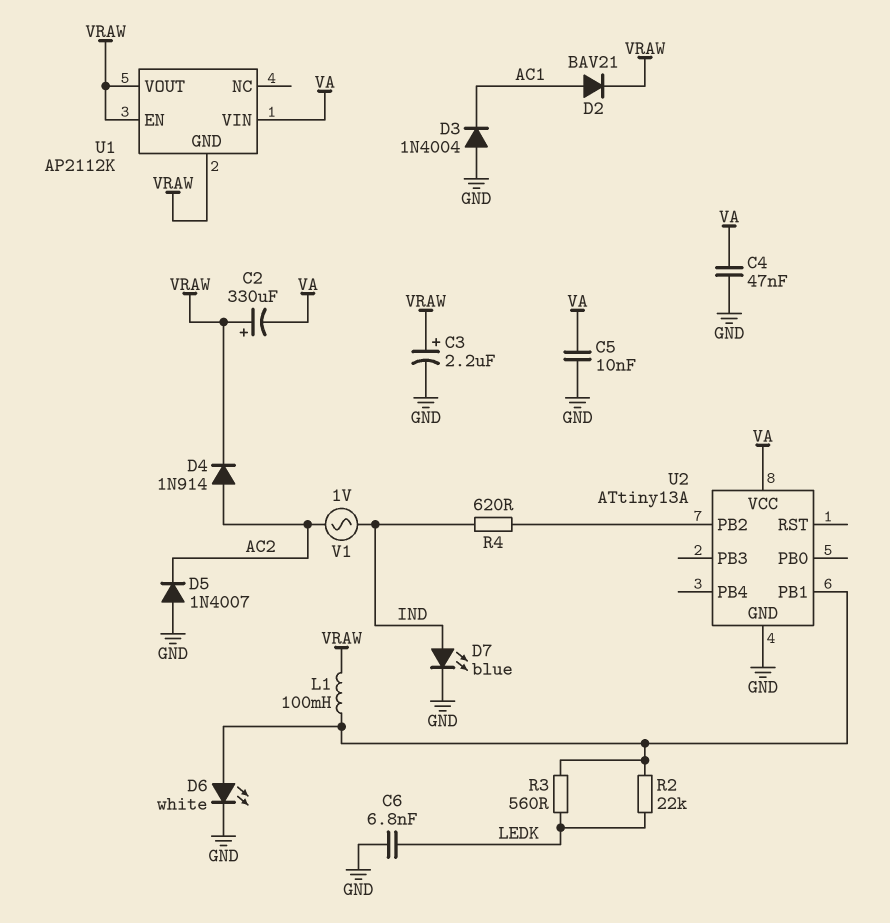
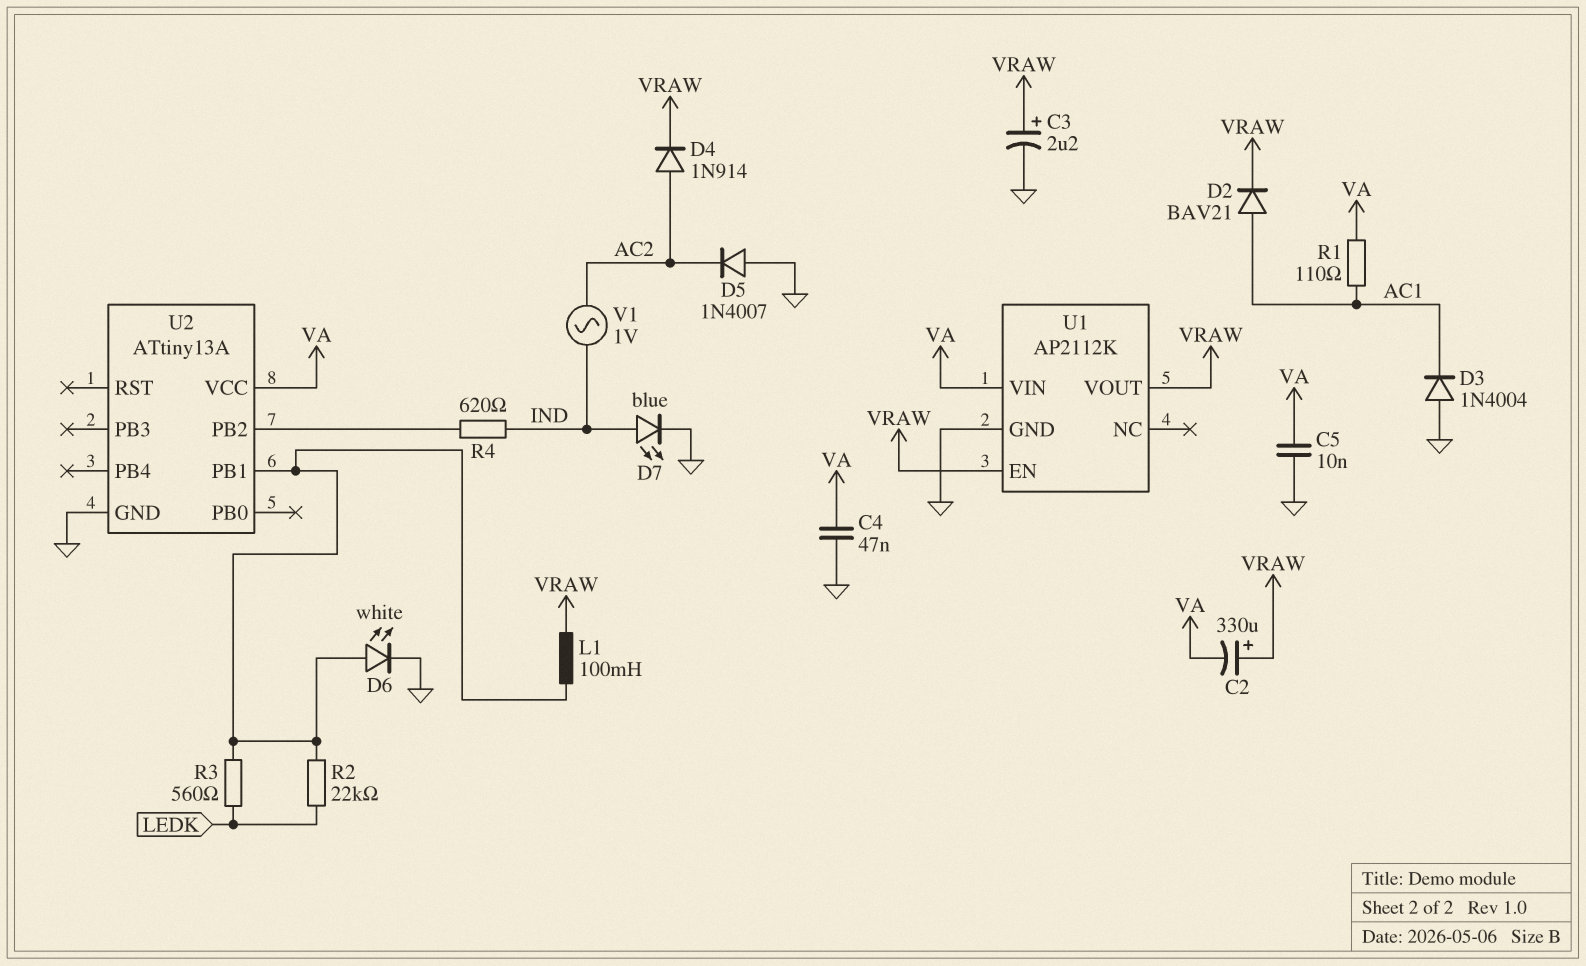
C6: 6.8nF (GND, LEDK) -> none
R1: none -> 110 (AC1, VA)
U1 pin GND: VRAW -> GND

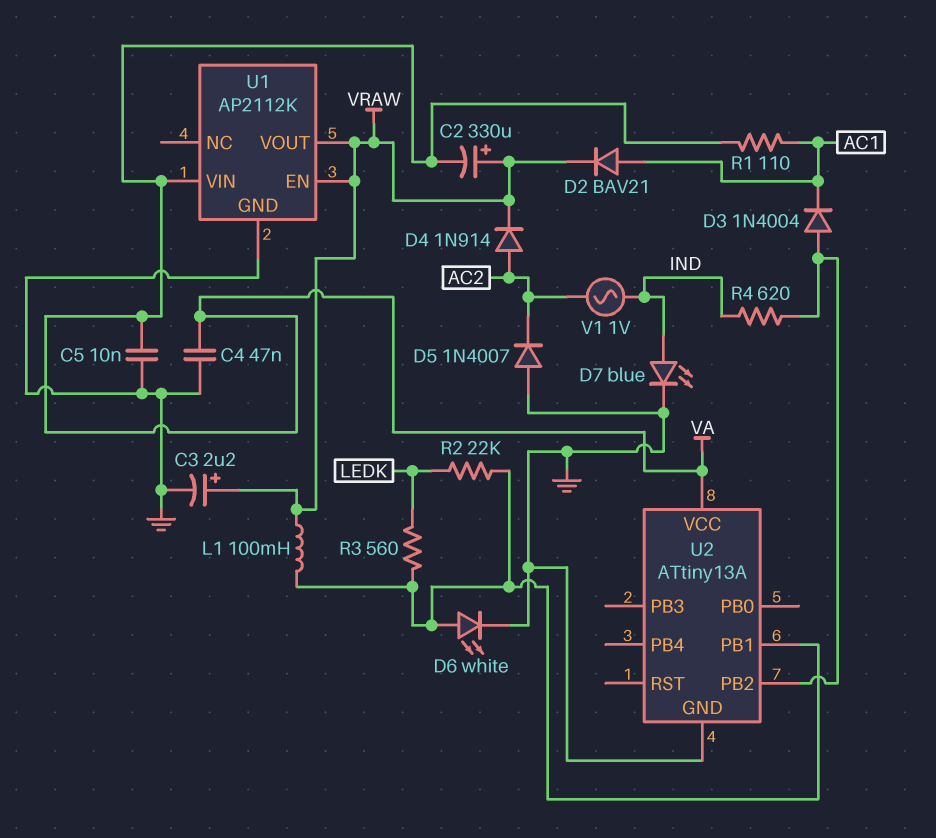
D3: diode 1N4004 (A GND, K AC1) -> diode 1N4004 (A U2/PB2, K AC1)

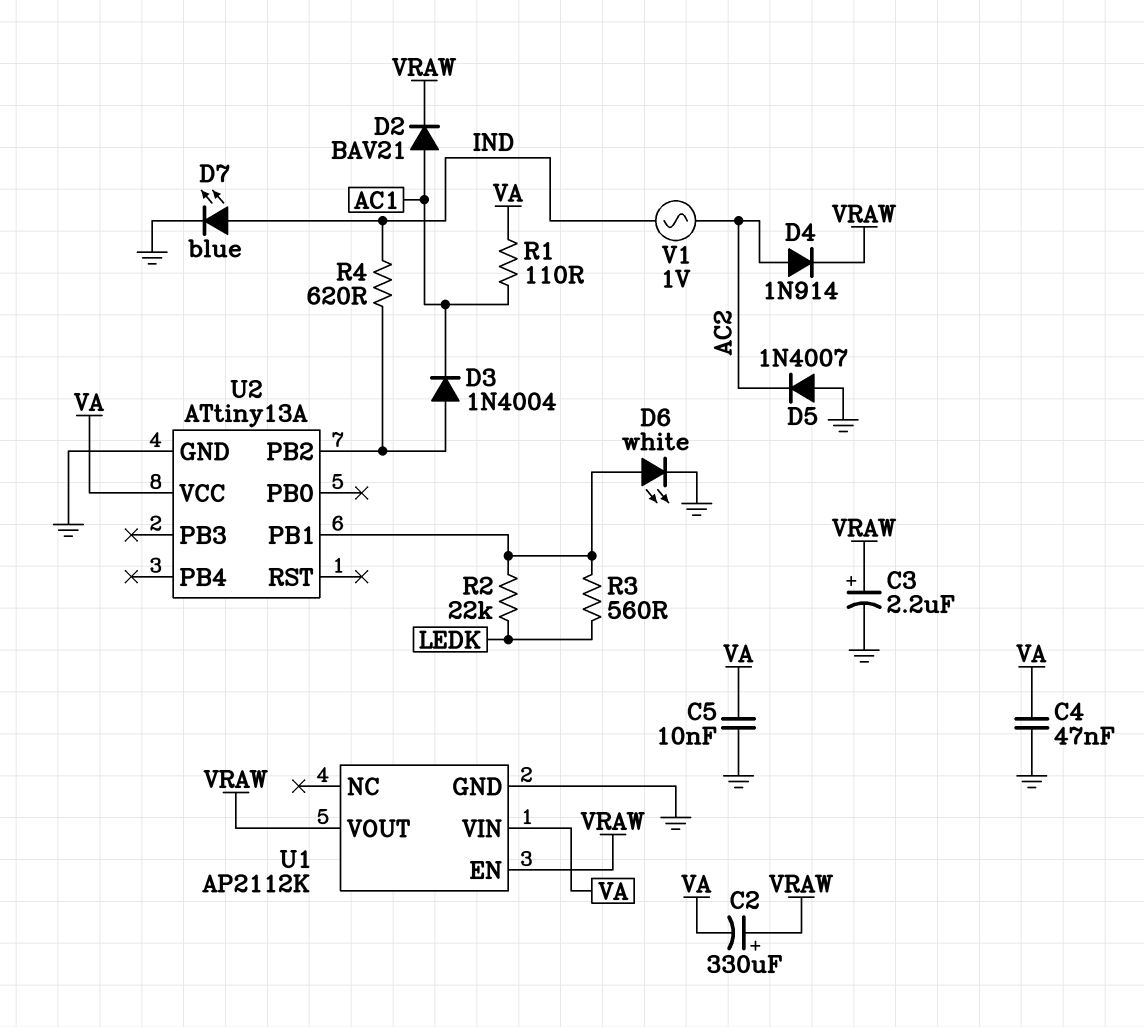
L1: 100mH (U2/PB1, VRAW) -> none

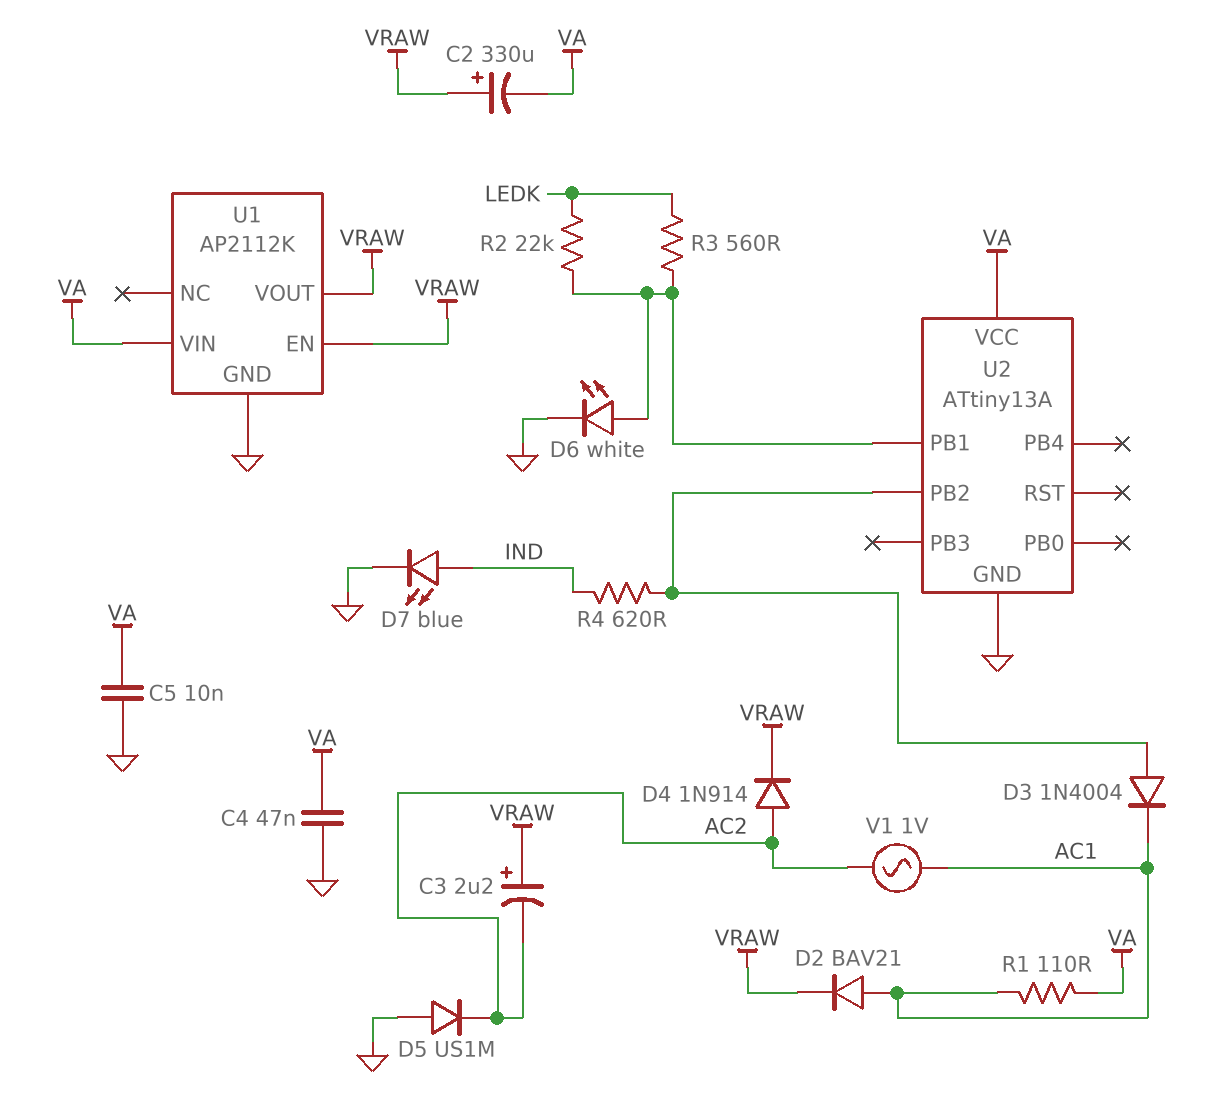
C3: 2.2uF (plus VRAW, minus GND) -> 2.2uF (plus VRAW, minus AC2)
D5: diode 1N4007 (A GND, K AC2) -> diode US1M (A GND, K AC2)
V1: AC 1V (AC2, IND) -> AC 1V (AC1, AC2)

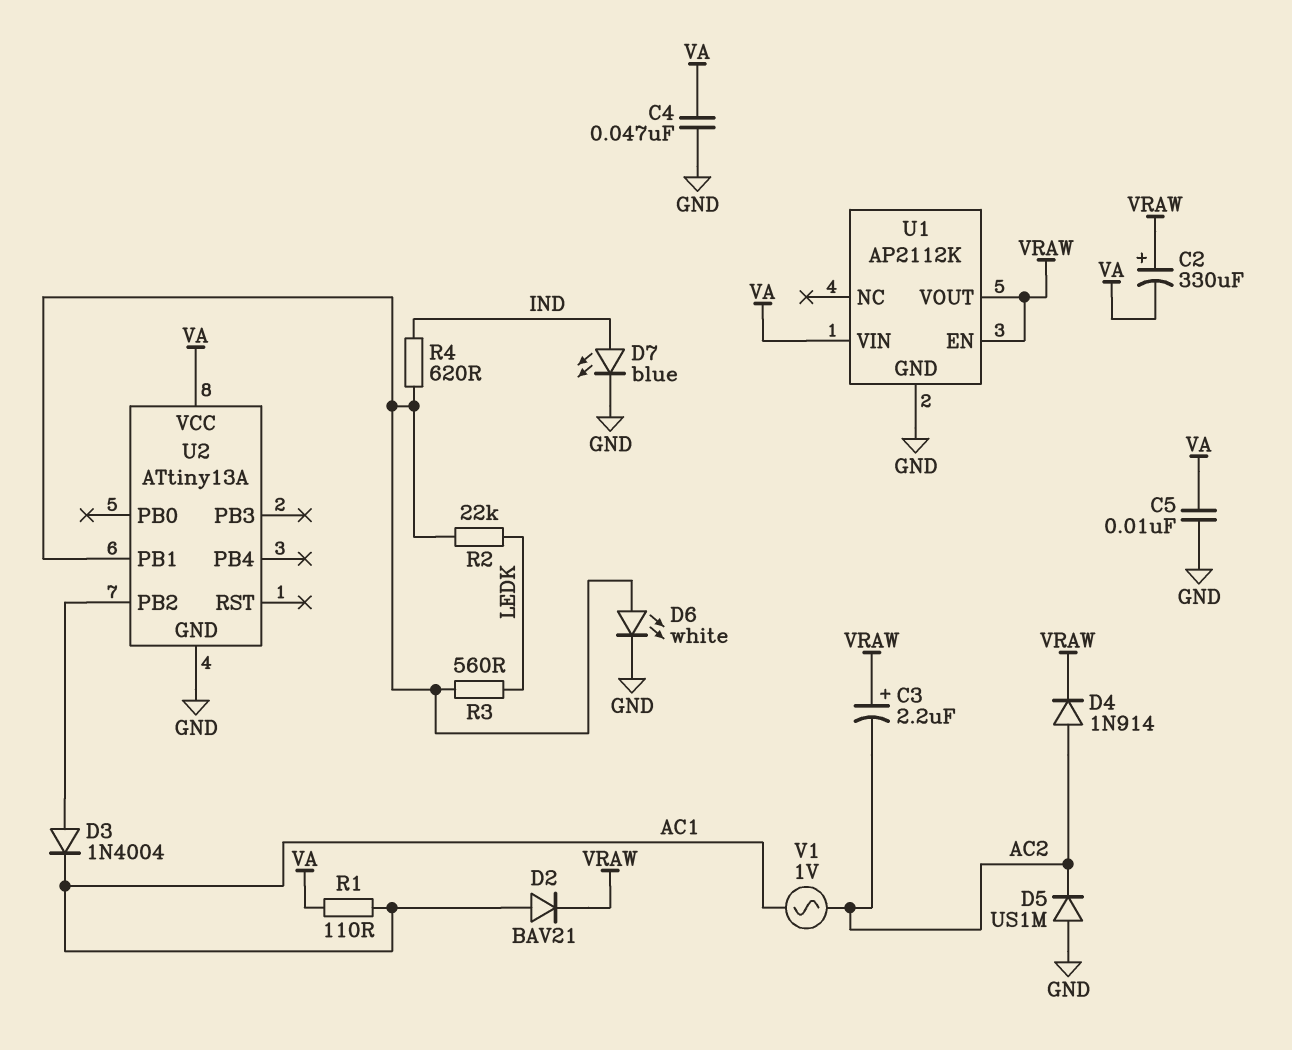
R4: 620 (IND, U2/PB2) -> 620 (IND, U2/PB1)

